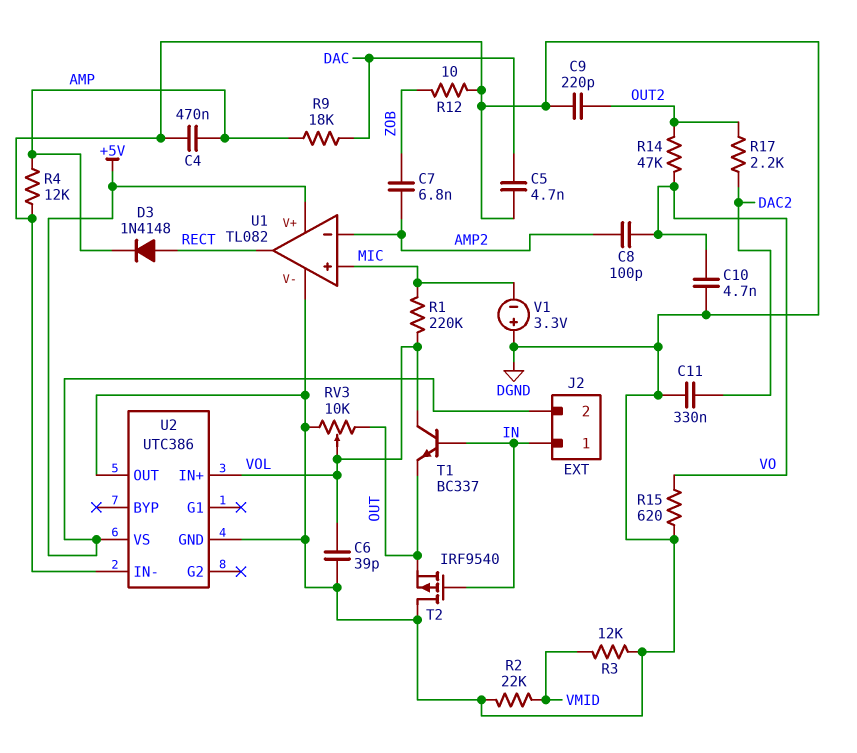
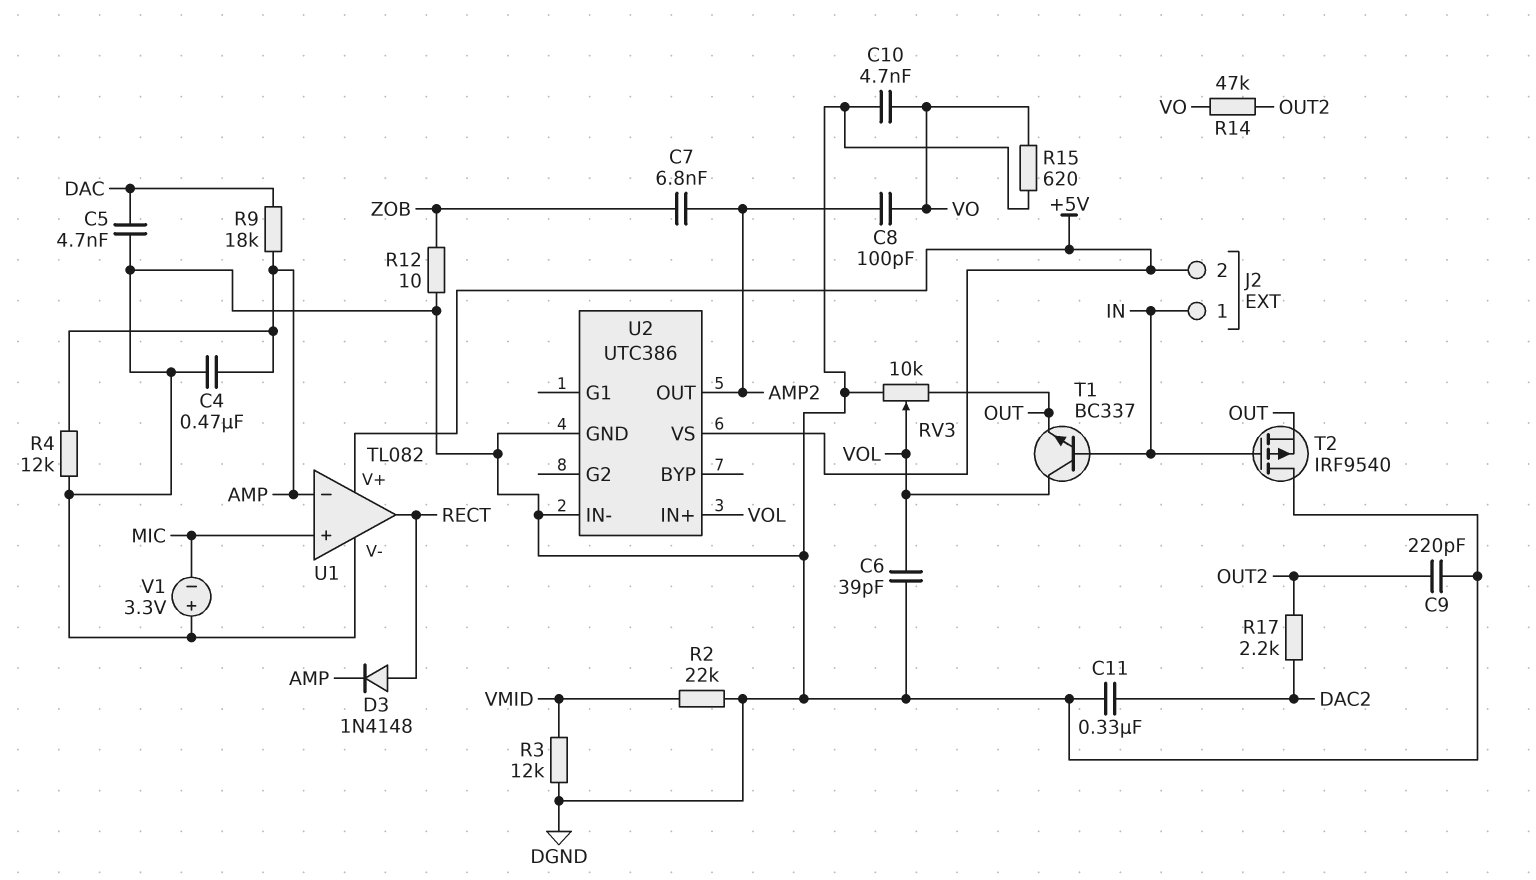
R1: 220k (MIC, VOL) -> none
U1 pin in-: AMP2 -> AMP
U2 pin OUT: DGND -> AMP2

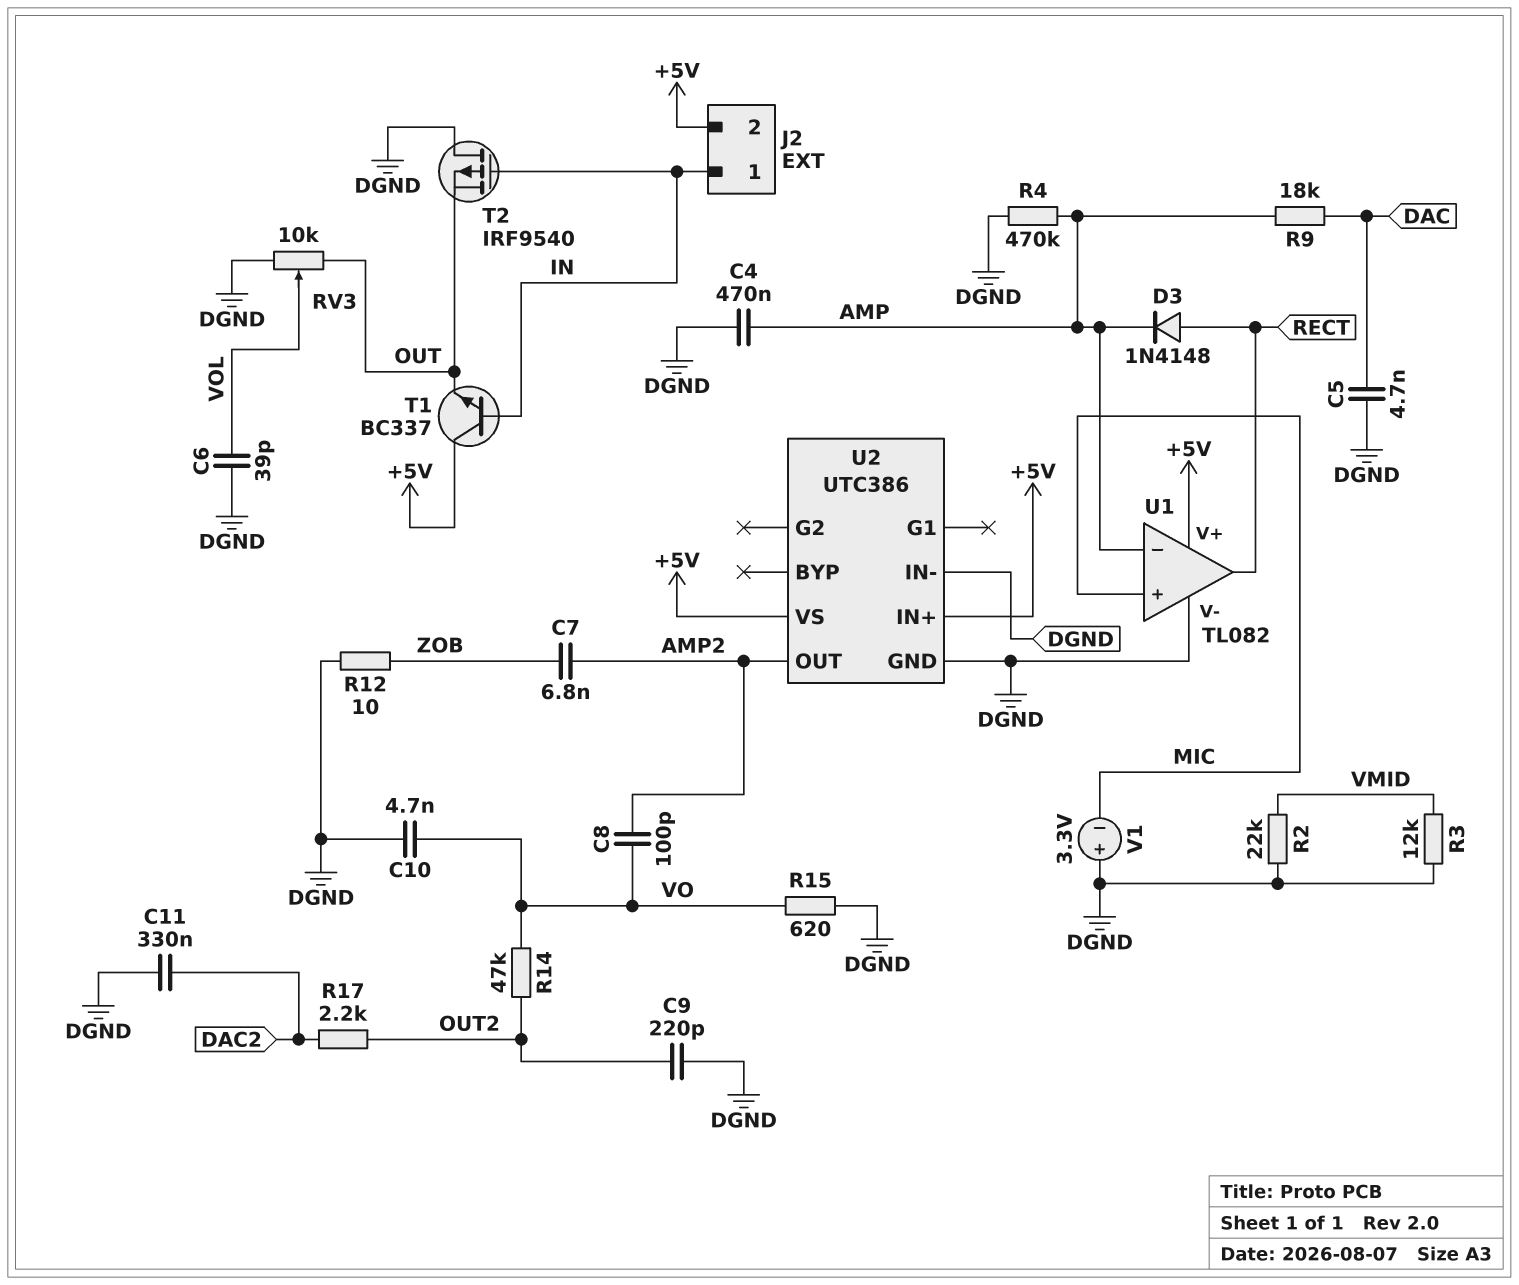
R4: 12k (AMP, DGND) -> 470k (AMP, DGND)
T1: NPN BC337 (B IN, C VOL, E OUT) -> NPN BC337 (B IN, C +5V, E OUT)
U2 pin IN+: VOL -> +5V

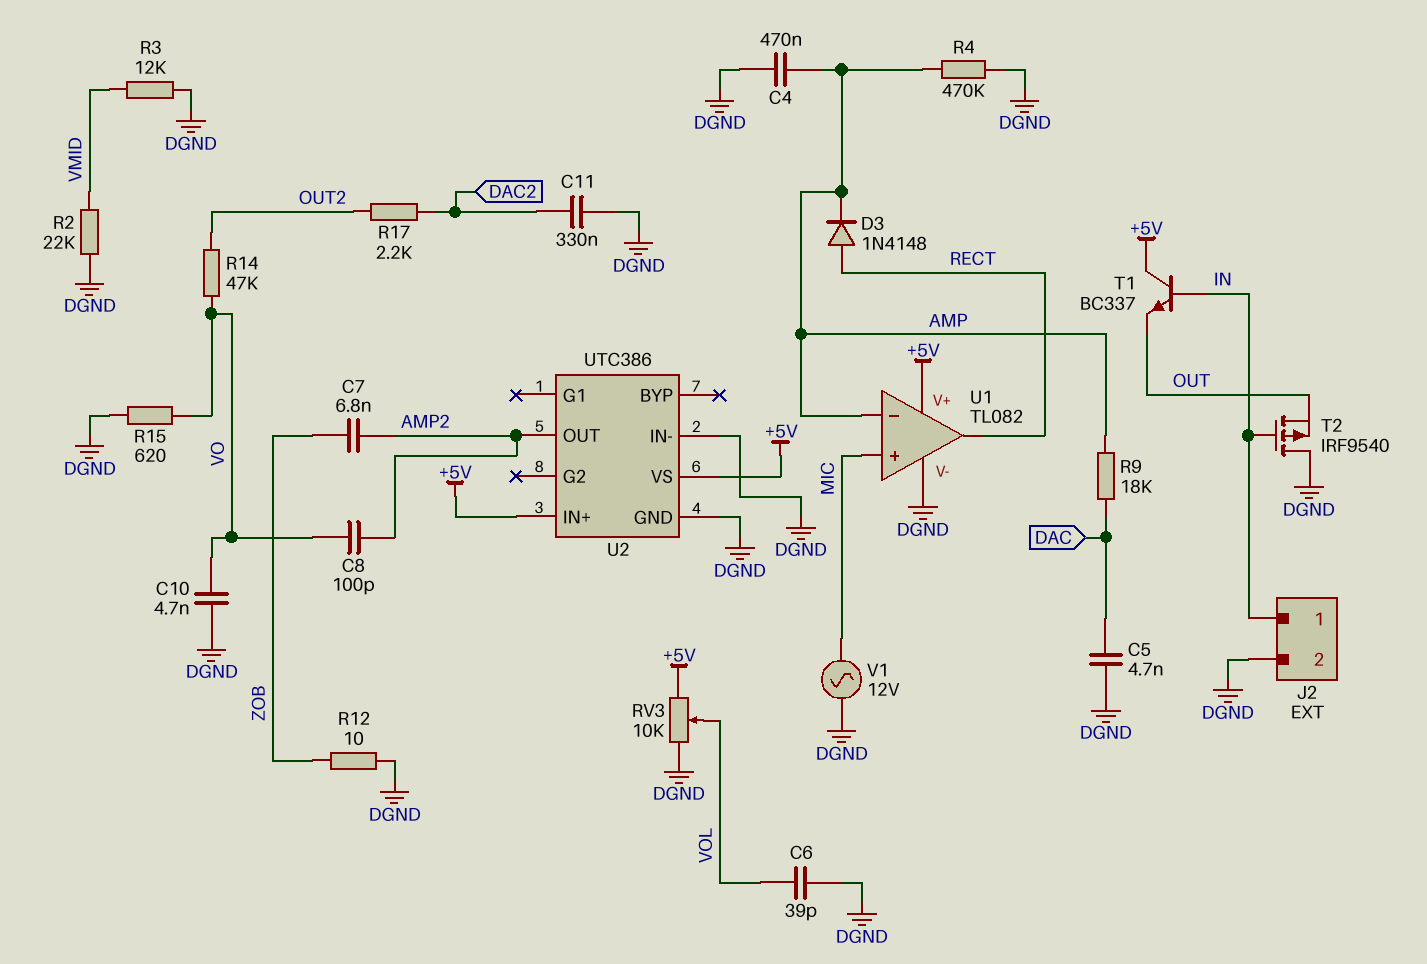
C9: 220pF (DGND, OUT2) -> none
J2 pin 2: +5V -> DGND
RV3: 10k (DGND, OUT, wiper VOL) -> 10k (+5V, DGND, wiper VOL)
V1: 3.3V (plus DGND, minus MIC) -> AC 12V (DGND, MIC)

